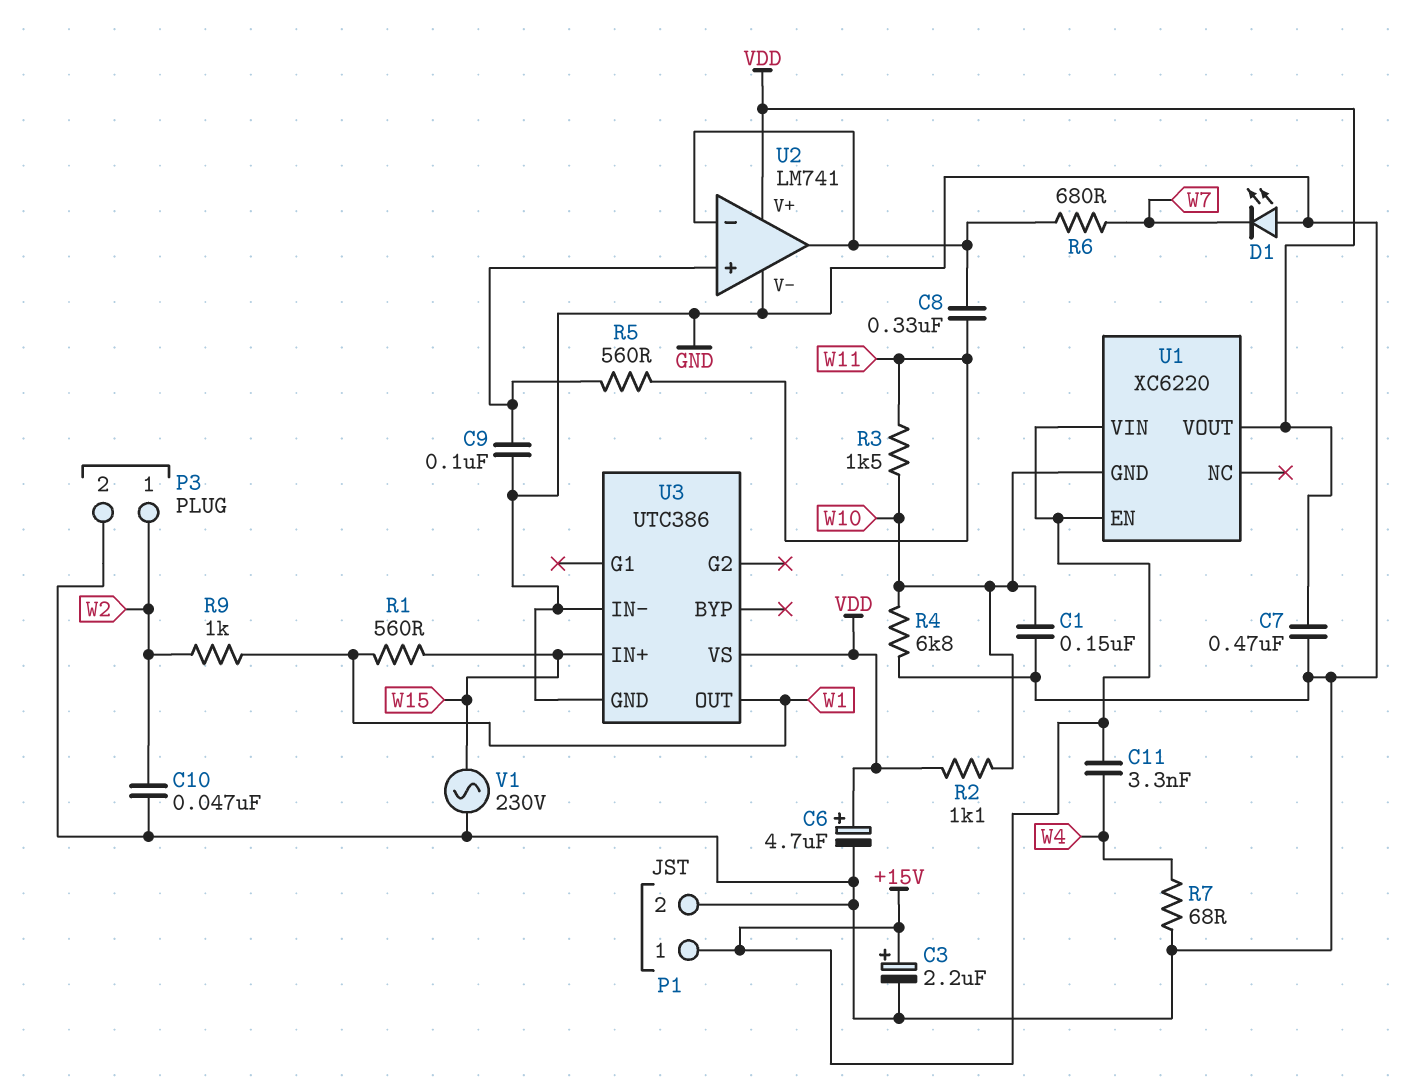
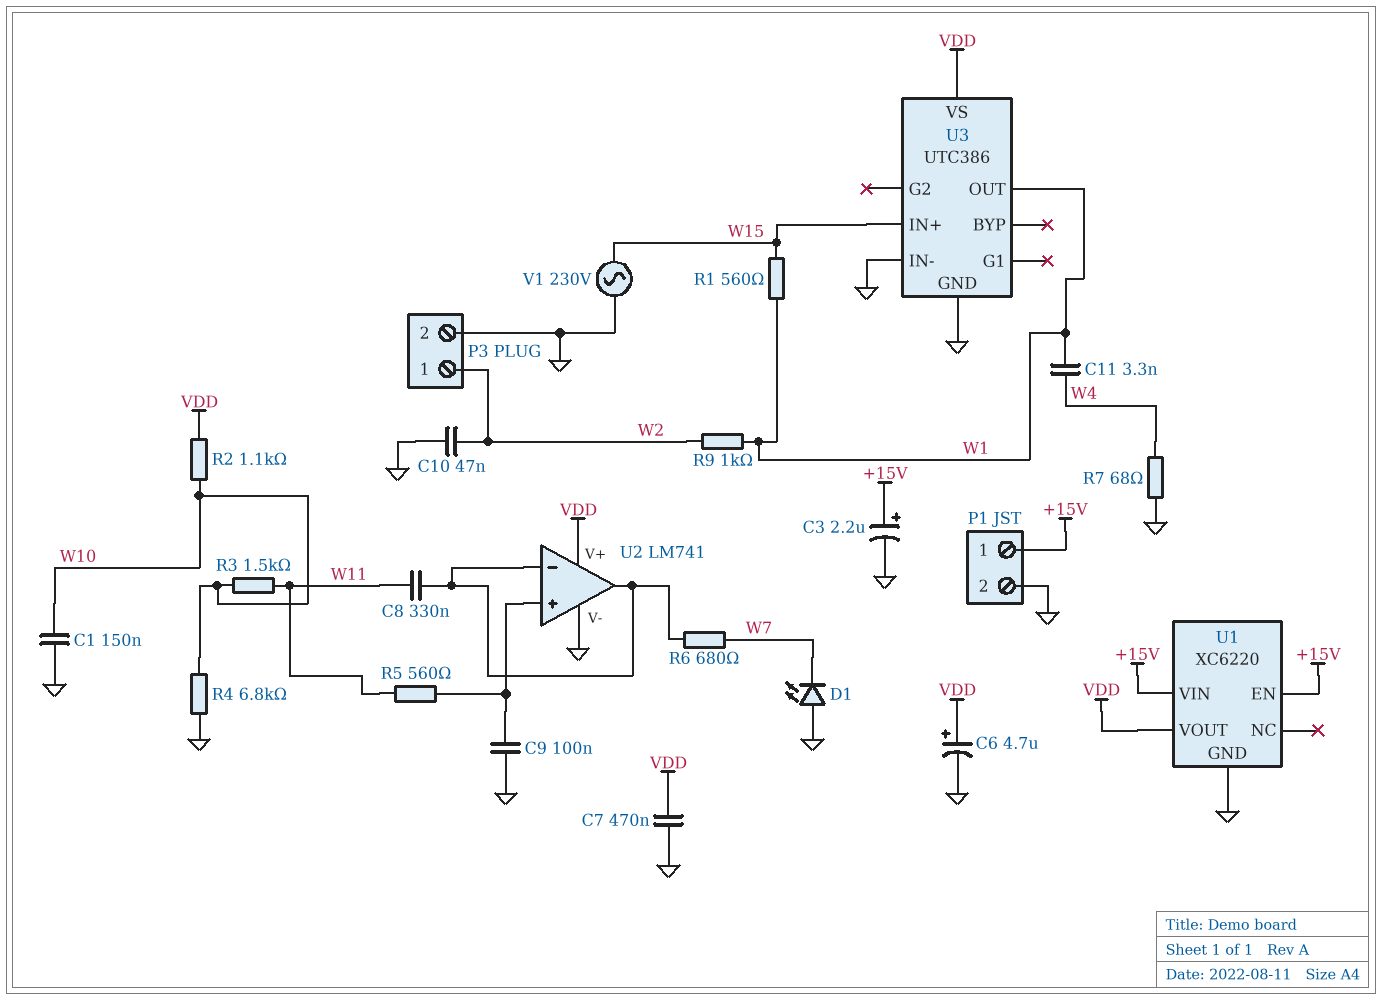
C11: 3.3nF (+15V, W4) -> 3.3nF (W1, W4)
U1 pin GND: W10 -> GND

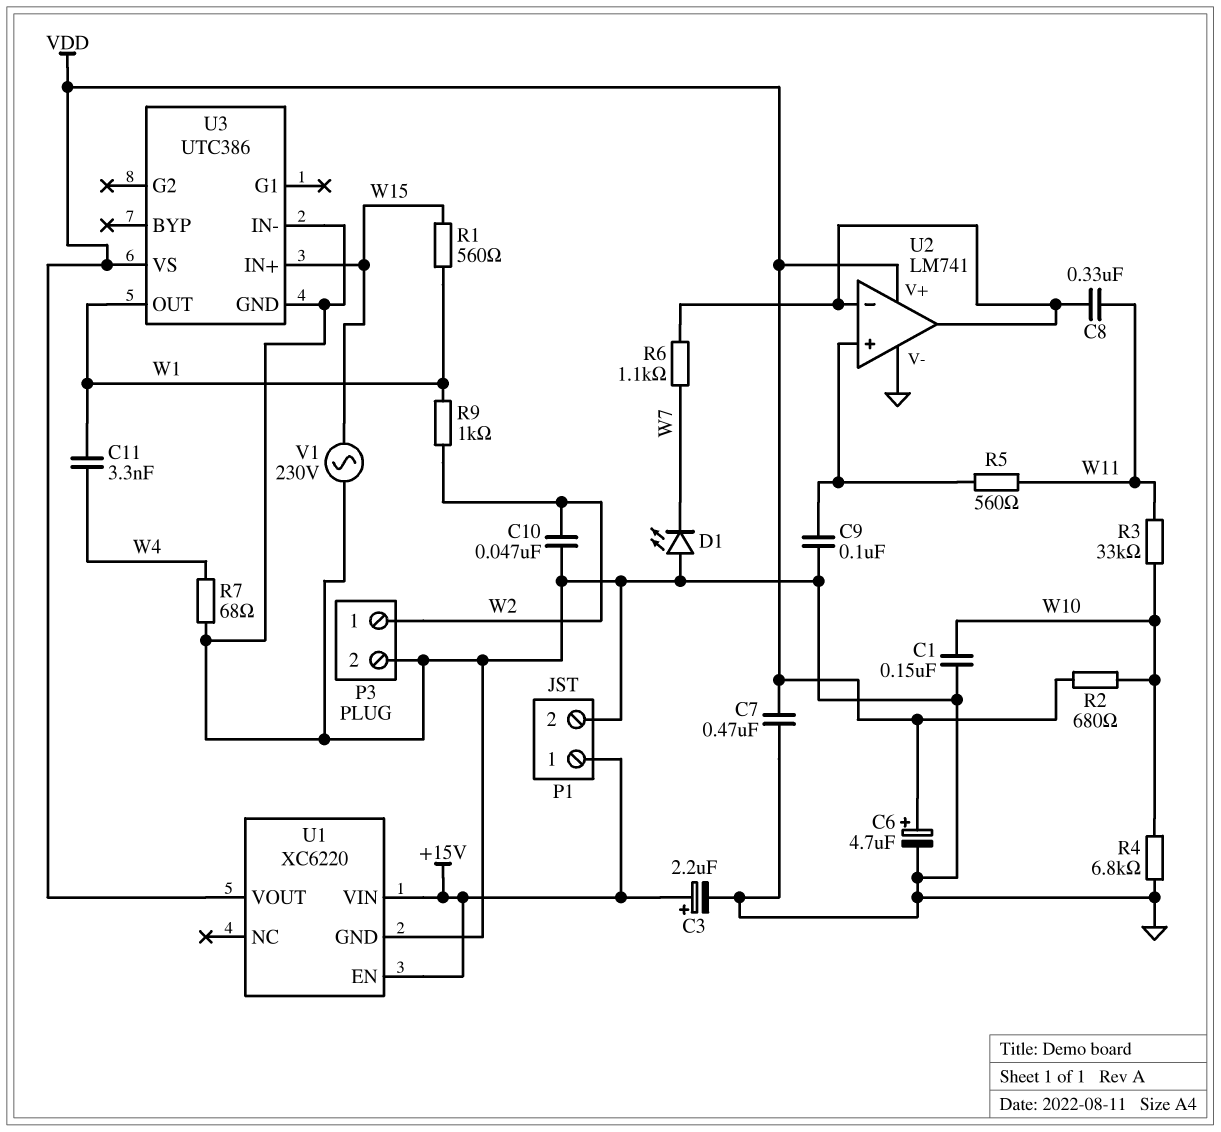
R2: 1.1k (VDD, W10) -> 680 (VDD, W10)
R3: 1.5k (W10, W11) -> 33k (W10, W11)
R6: 680 (U2/in-, W7) -> 1.1k (U2/in-, W7)

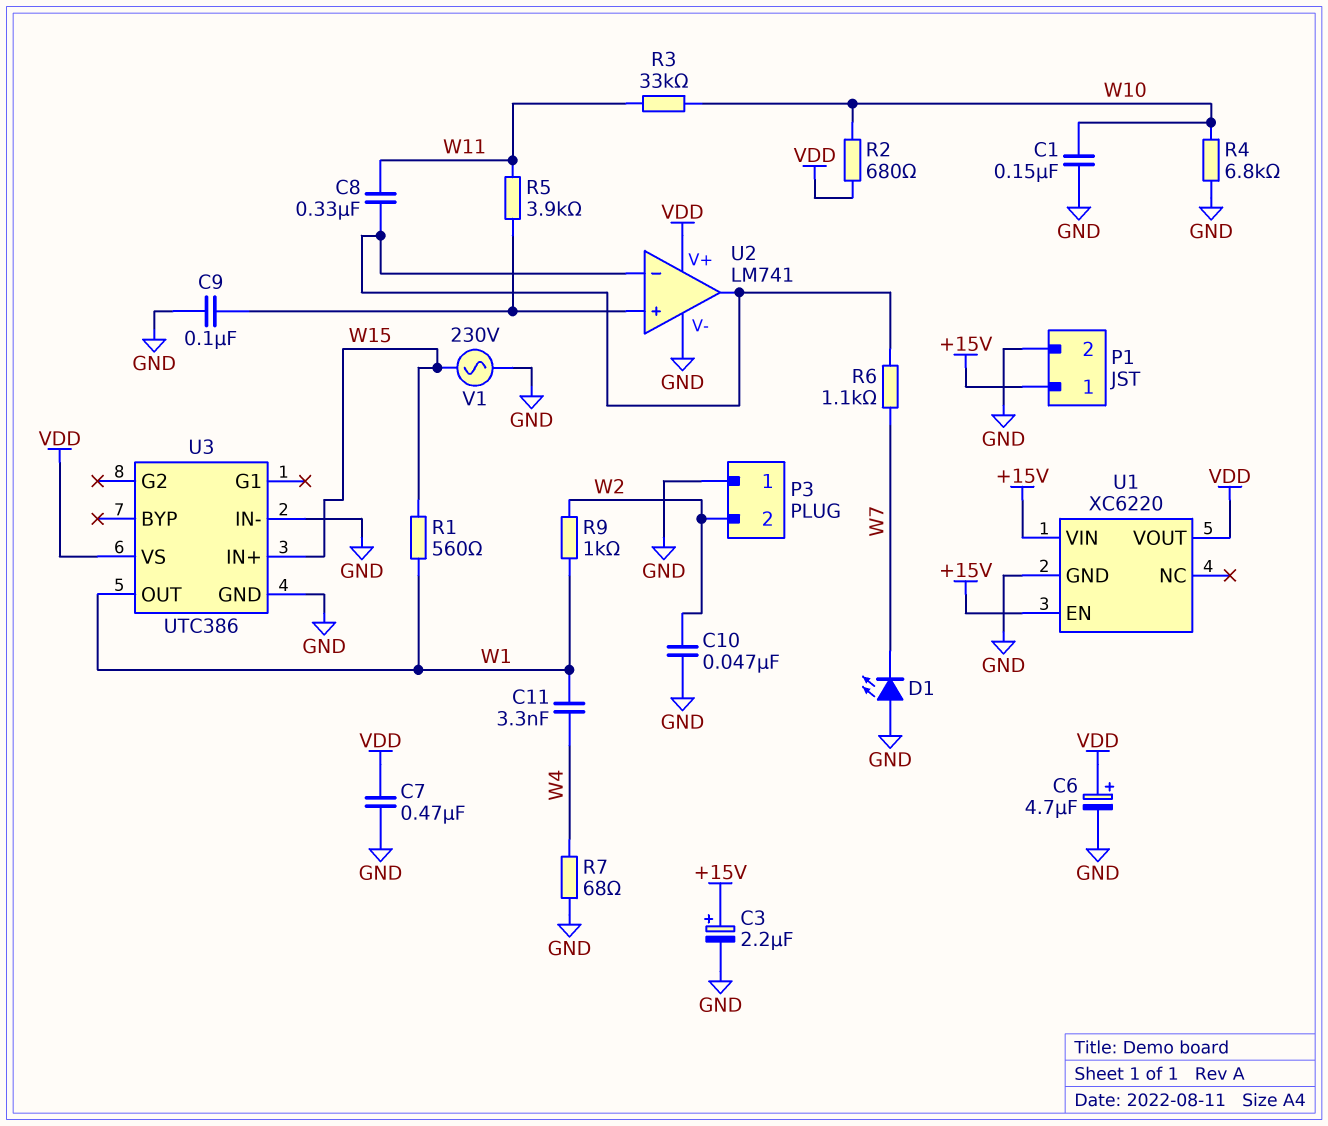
P3 pin 1: W2 -> GND
P3 pin 2: GND -> W2
R5: 560 (U2/in+, W11) -> 3.9k (U2/in+, W11)

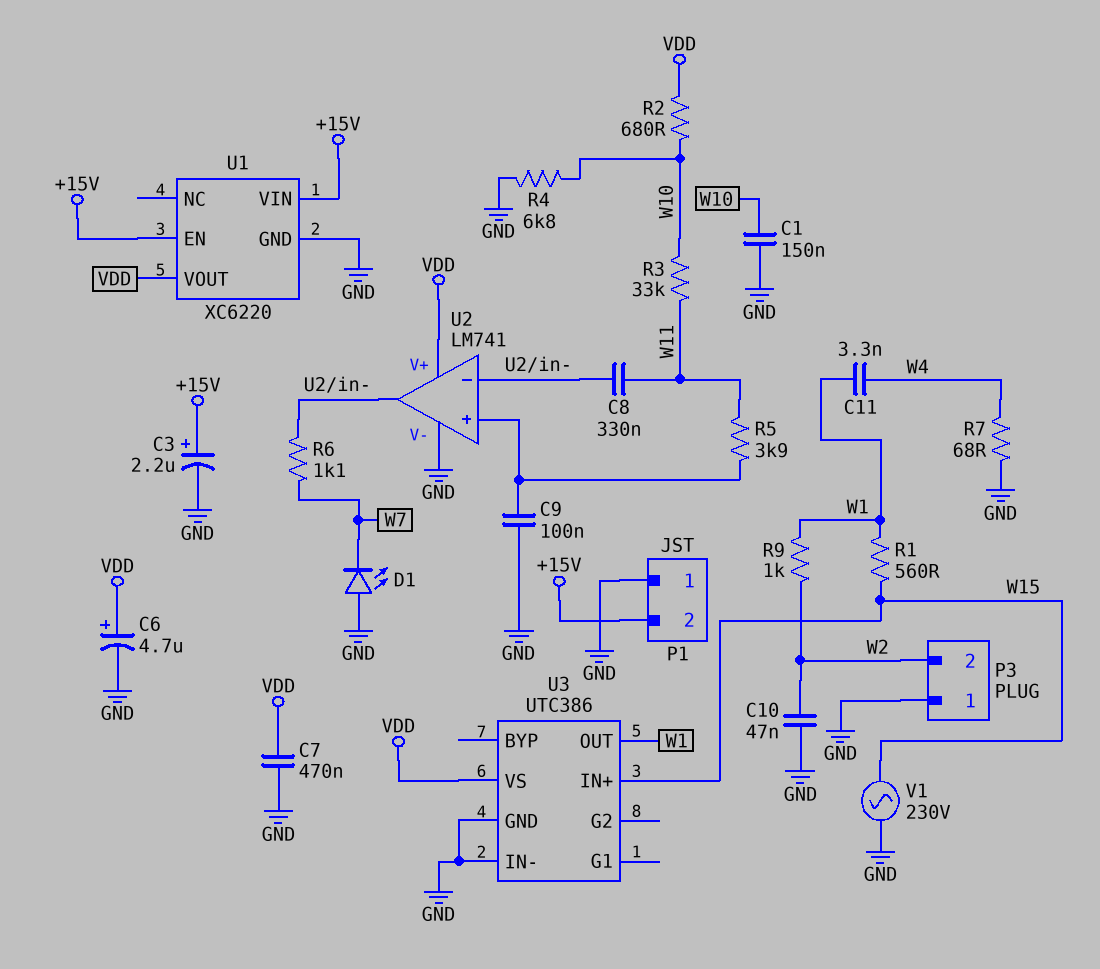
P1 pin 1: +15V -> GND
P1 pin 2: GND -> +15V

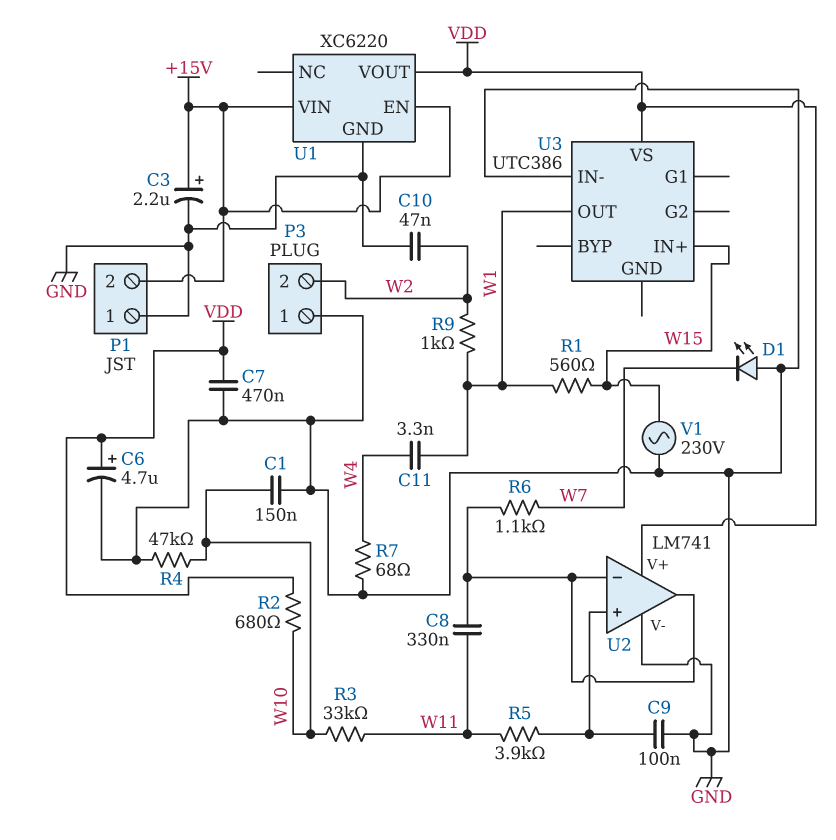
R4: 6.8k (GND, W10) -> 47k (GND, W10)
U3 pin GND: GND -> none

